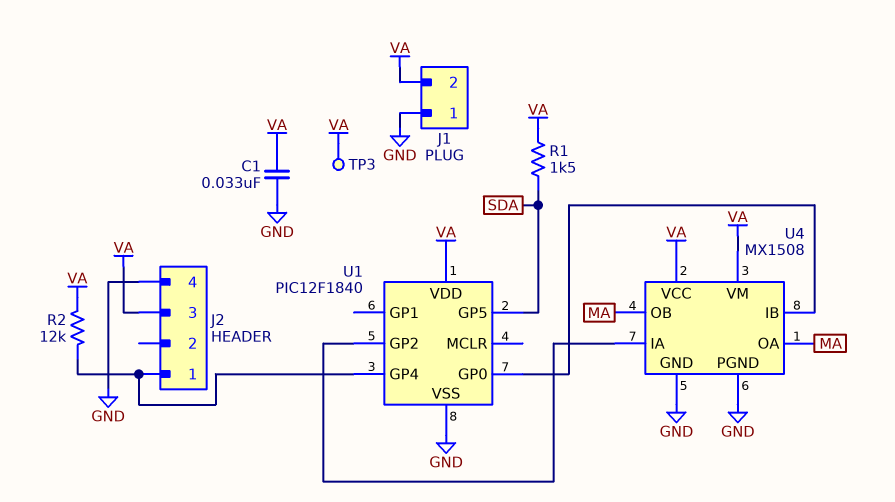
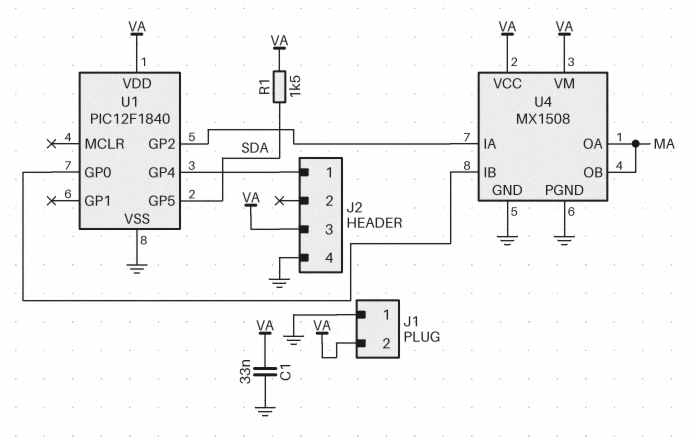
R2: 12k (J2/1, VA) -> none
TP3: test point (VA) -> none

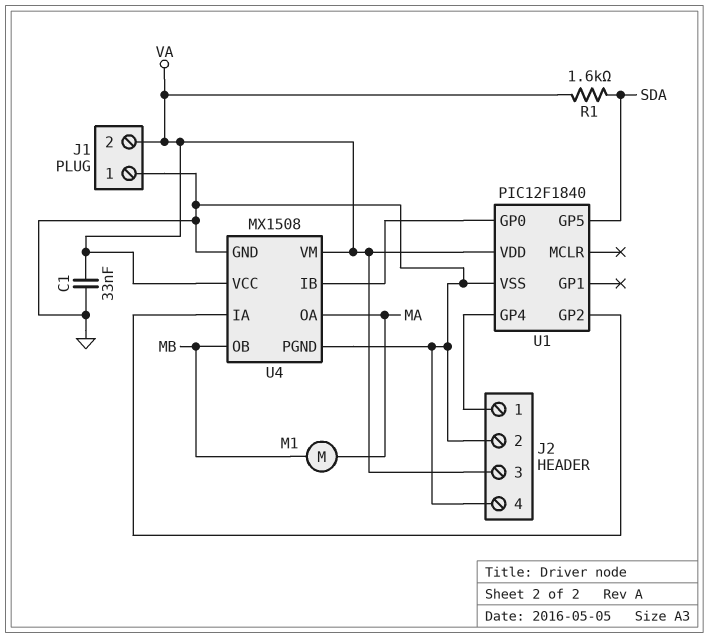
J2 pin 2: none -> GND
M1: none -> motor (MA, MB)
R1: 1.5k (SDA, VA) -> 1.6k (SDA, VA)
U4 pin OB: MA -> MB

